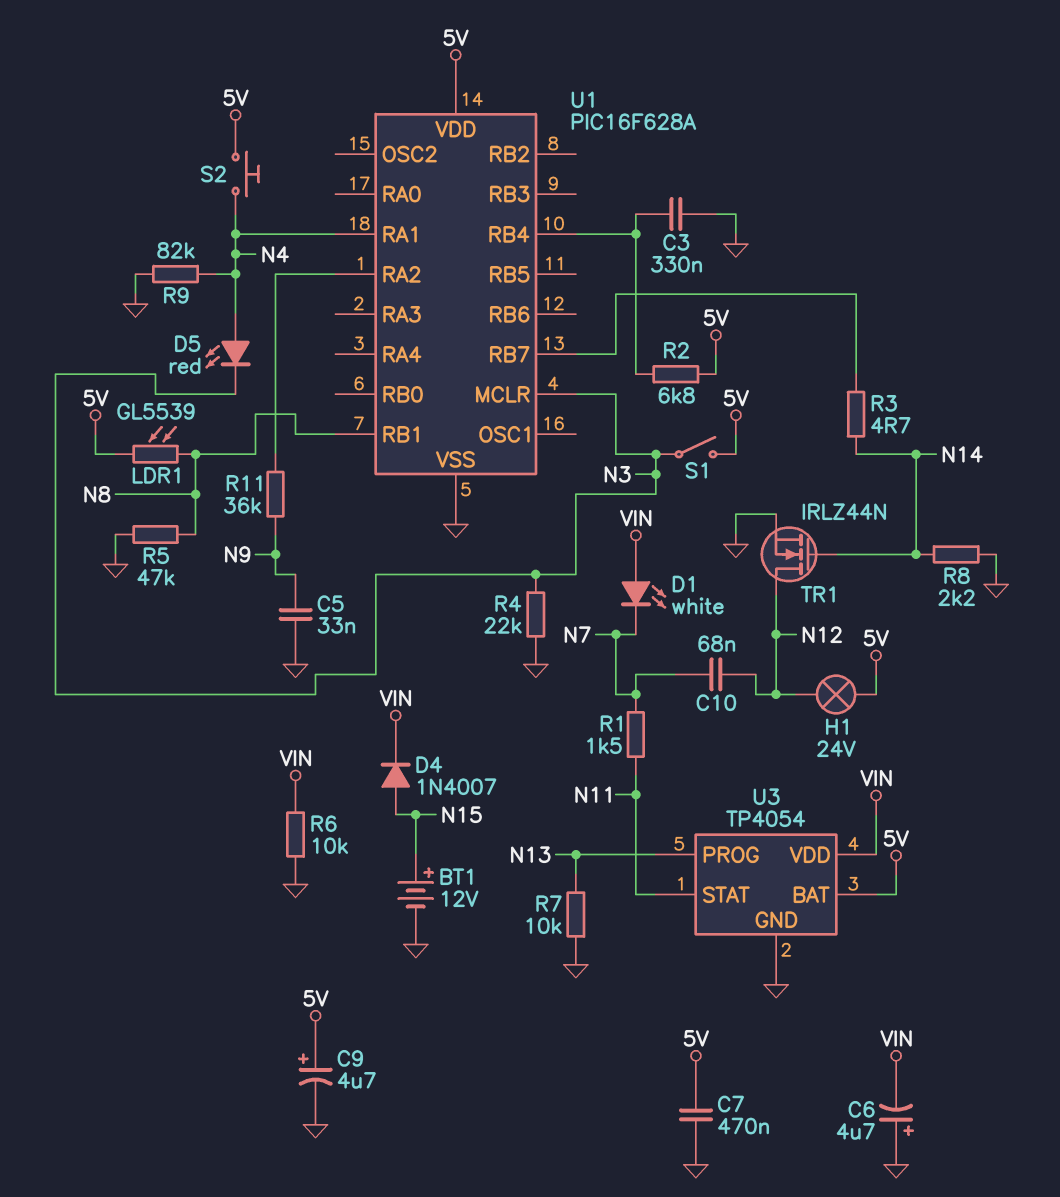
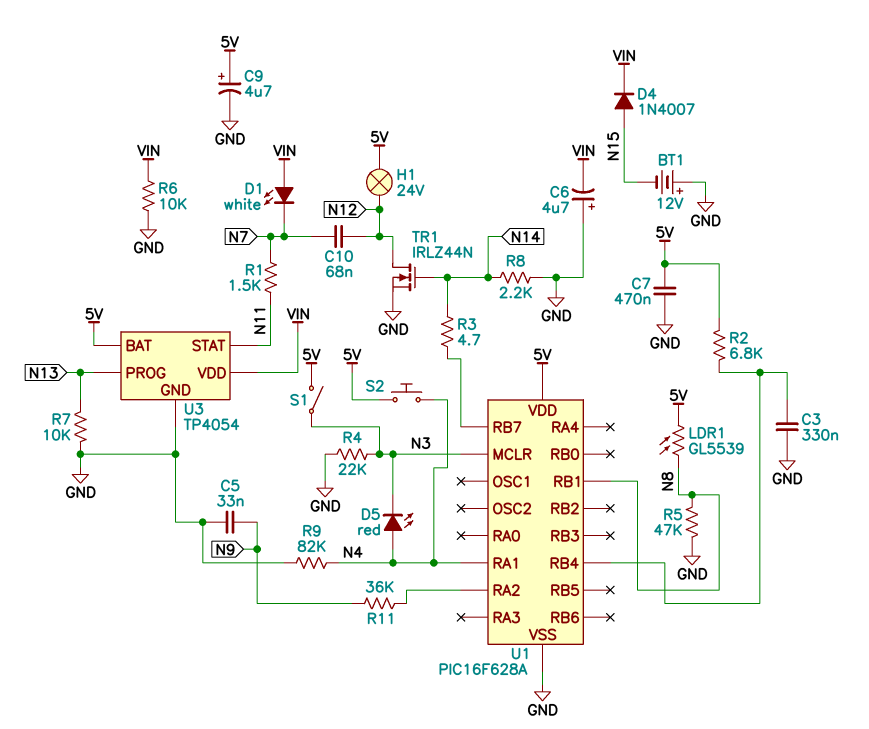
BT1: 12V (plus N15, minus GND) -> 12V (plus GND, minus N15)

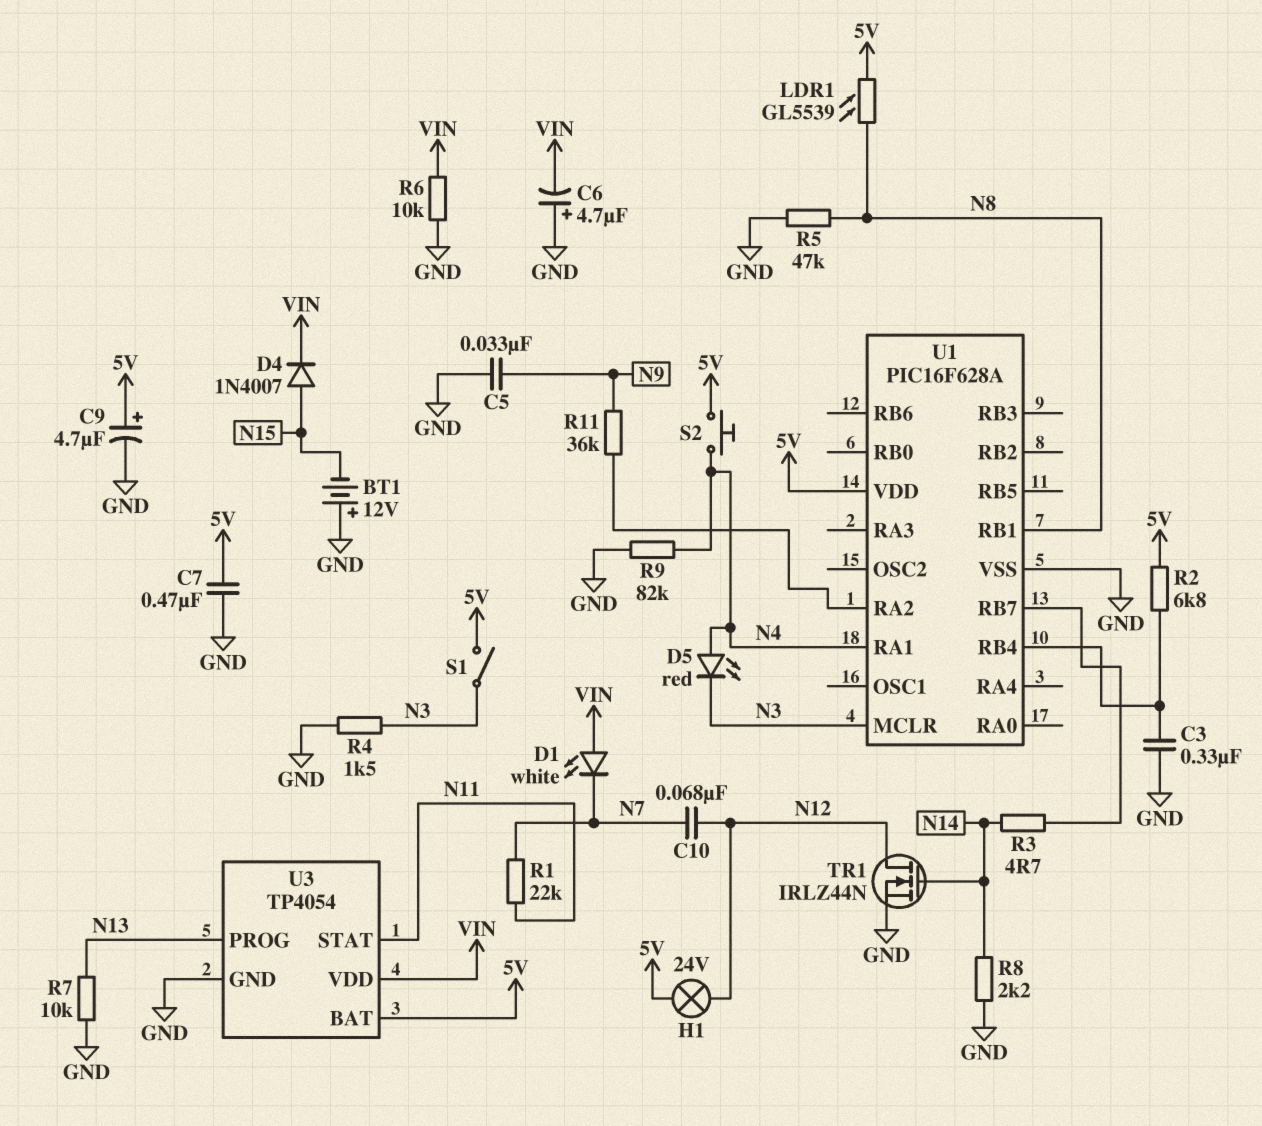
R1: 1.5k (N7, N11) -> 22k (N7, N11)
R4: 22k (GND, N3) -> 1.5k (GND, N3)

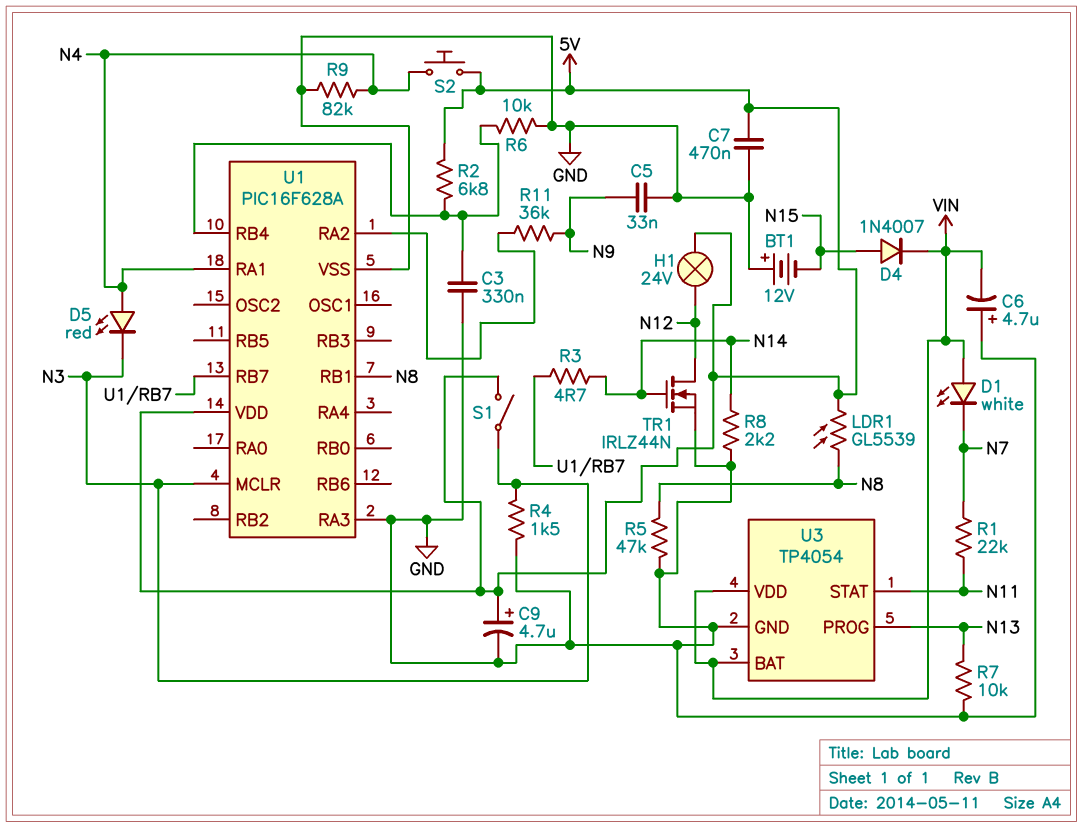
C10: 68nF (N7, N12) -> none
R6: 10k (GND, VIN) -> 10k (GND, U1/RB4)
U1 pin RA3: none -> GND
U3 pin BAT: 5V -> VIN

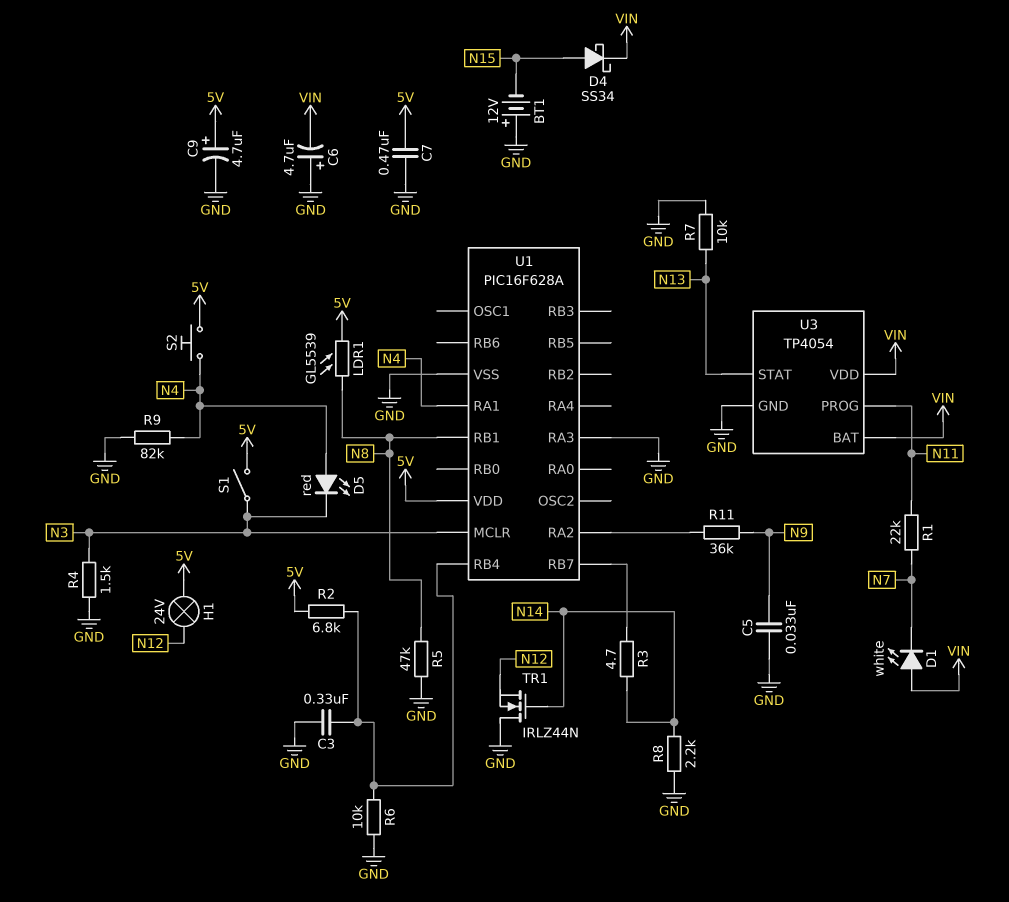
D4: diode 1N4007 (A N15, K VIN) -> schottky SS34 (A N15, K VIN)
TR1: NMOS IRLZ44N (G N14, D N12, S GND) -> NMOS IRLZ44N (G N14, D GND, S N12)
U3 pin PROG: N13 -> N11
U3 pin STAT: N11 -> N13

